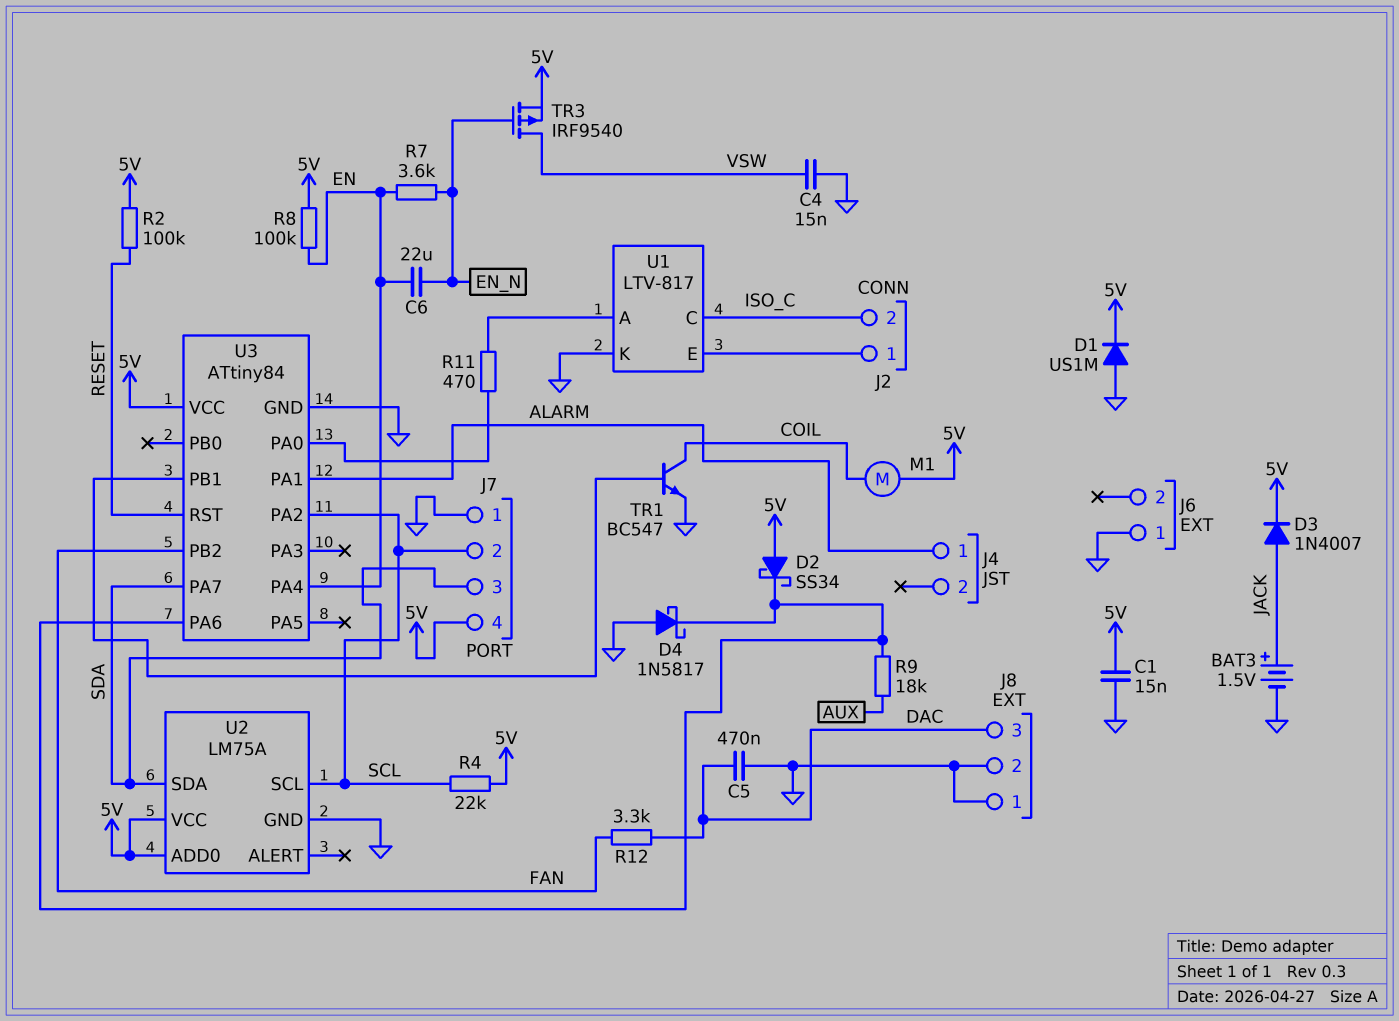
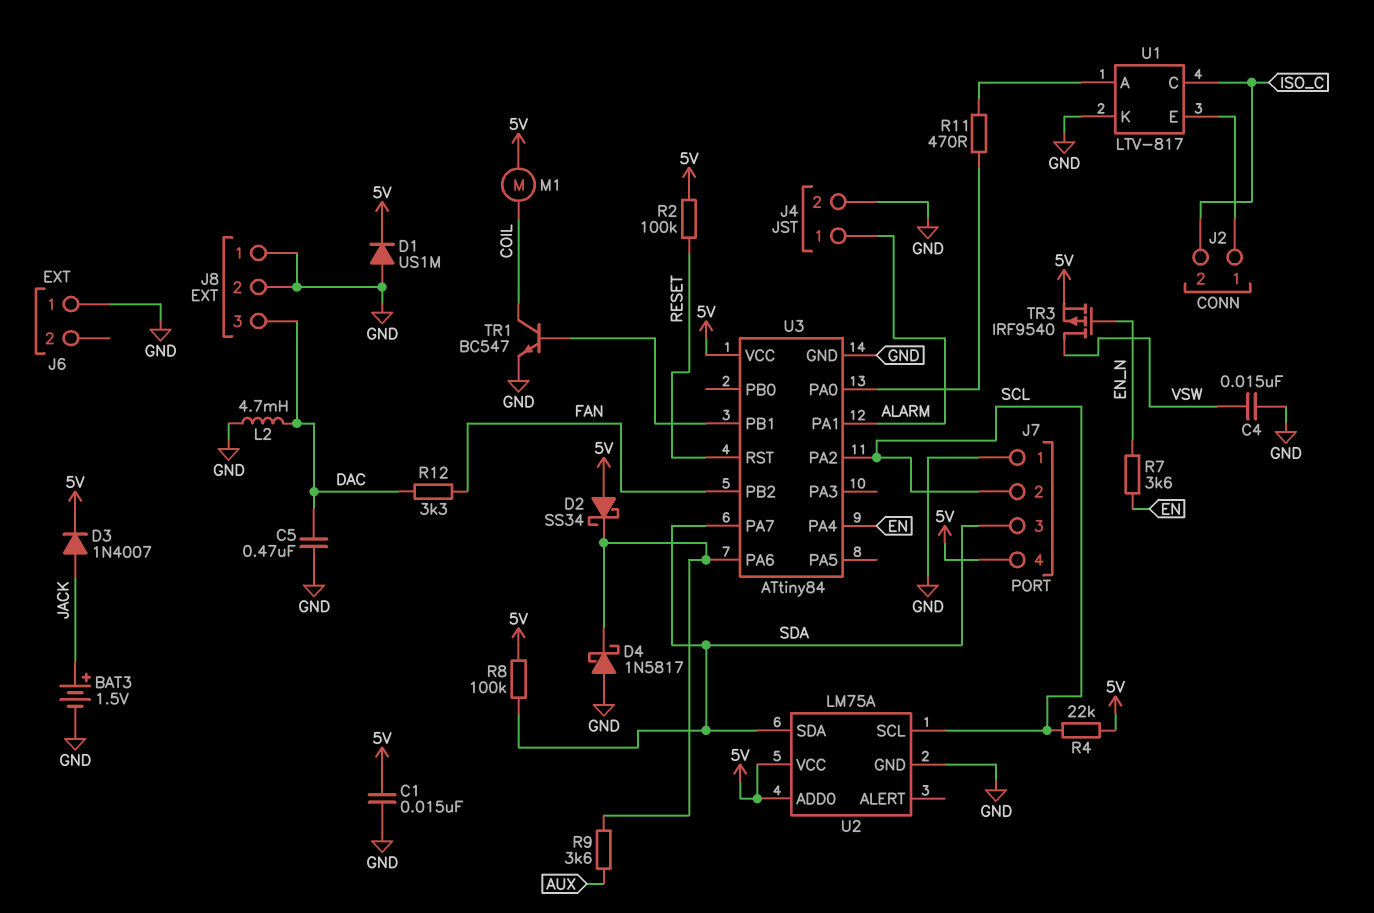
C6: 22uF (EN, EN_N) -> none
J4 pin 2: none -> GND
L2: none -> 4.7mH (DAC, GND)
R8: 100k (5V, EN) -> 100k (5V, SDA)
R9: 18k (AUX, U3/PA6) -> 3.6k (AUX, U3/PA6)

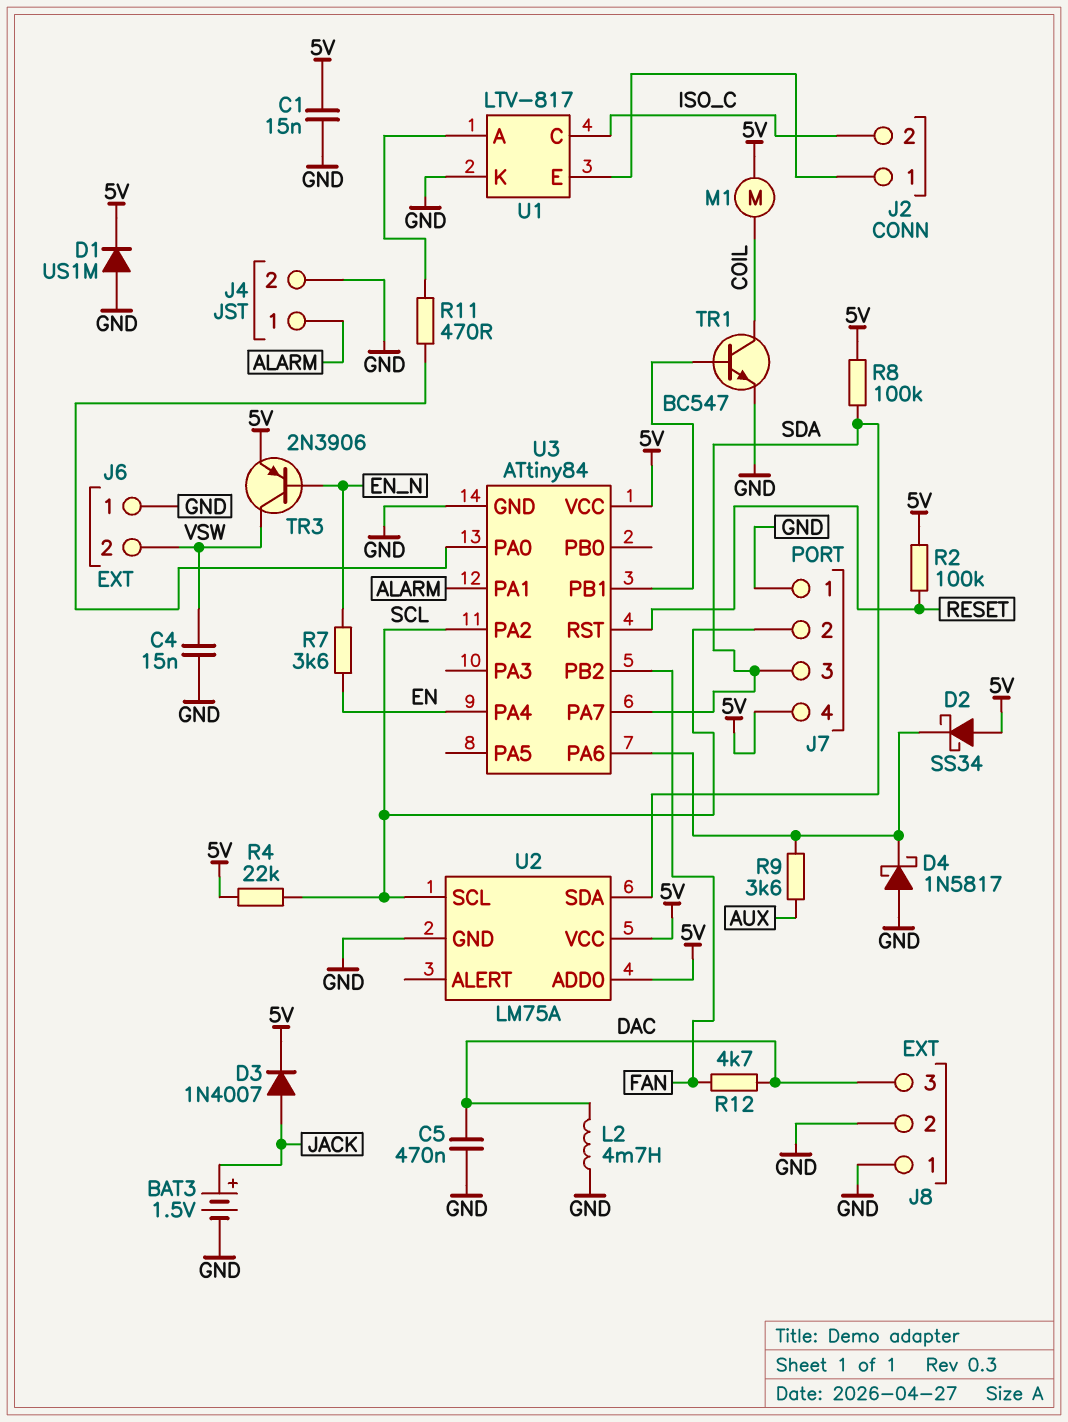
J6 pin 2: none -> VSW
R12: 3.3k (DAC, FAN) -> 4.7k (DAC, FAN)
TR3: PMOS IRF9540 (G EN_N, D VSW, S 5V) -> PNP 2N3906 (B EN_N, C VSW, E 5V)

